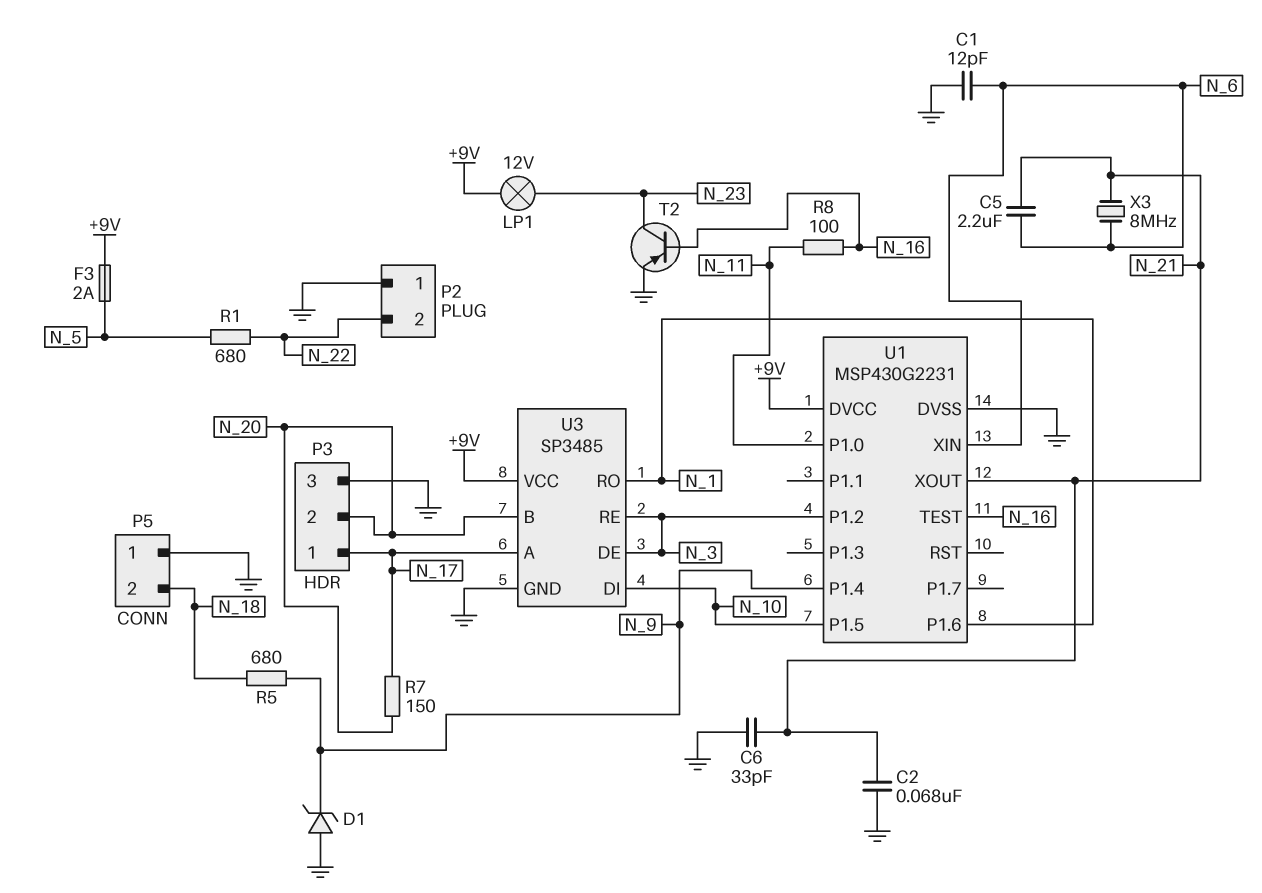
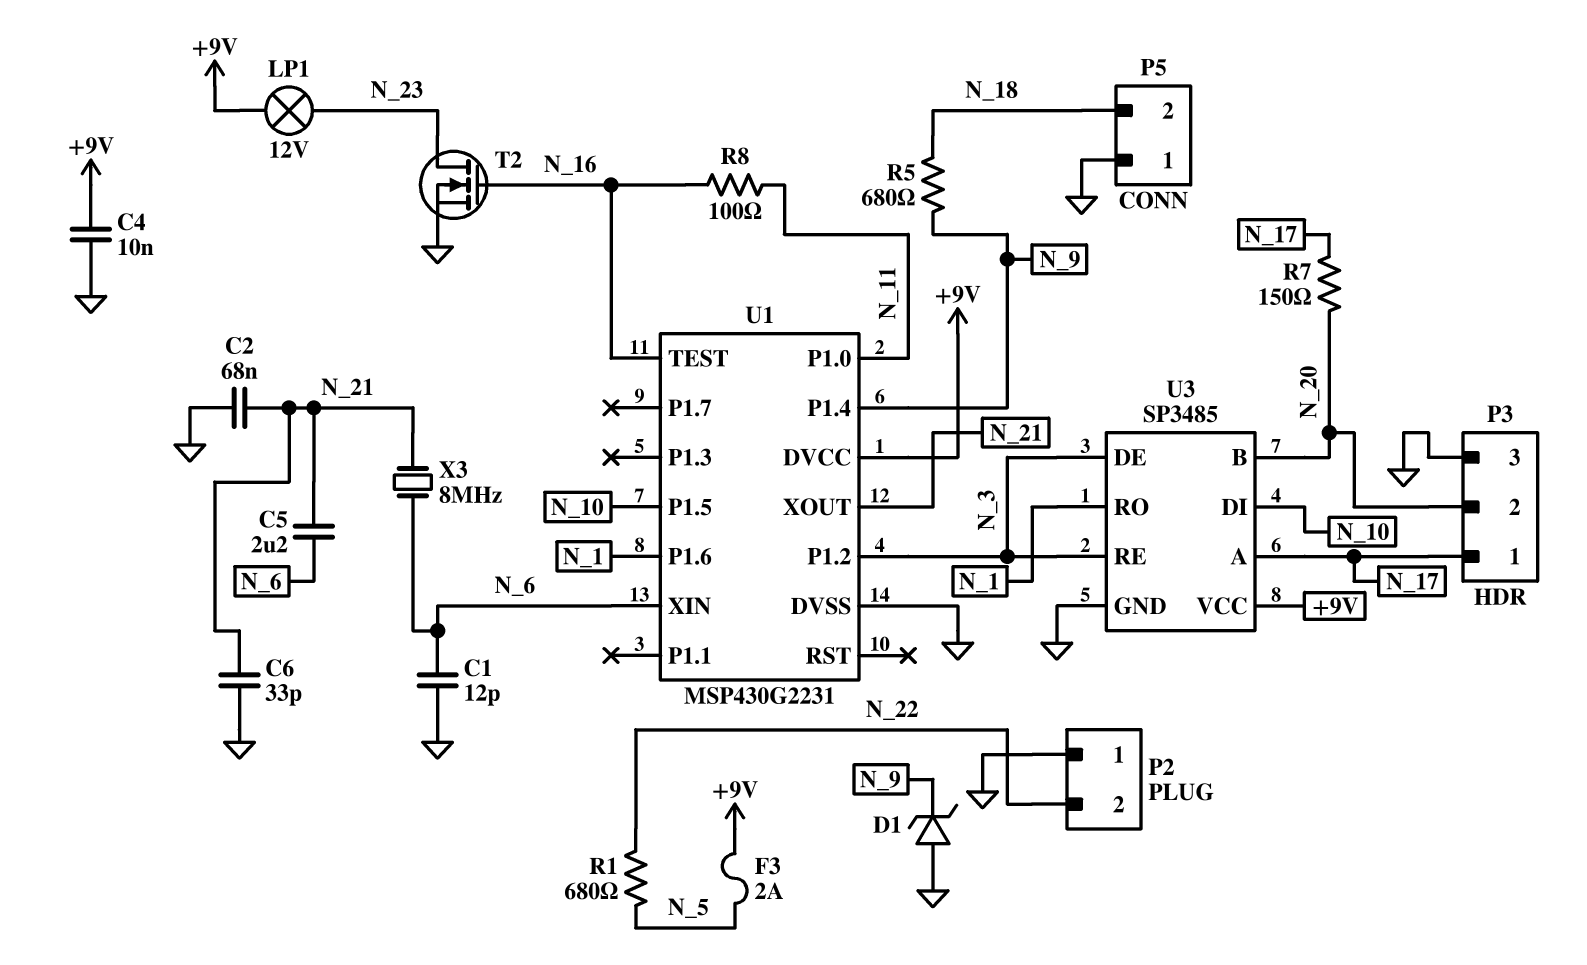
C4: none -> 10nF (+9V, GND)
T2: PNP (B N_16, C N_23, E GND) -> NMOS (G N_16, D N_23, S GND)

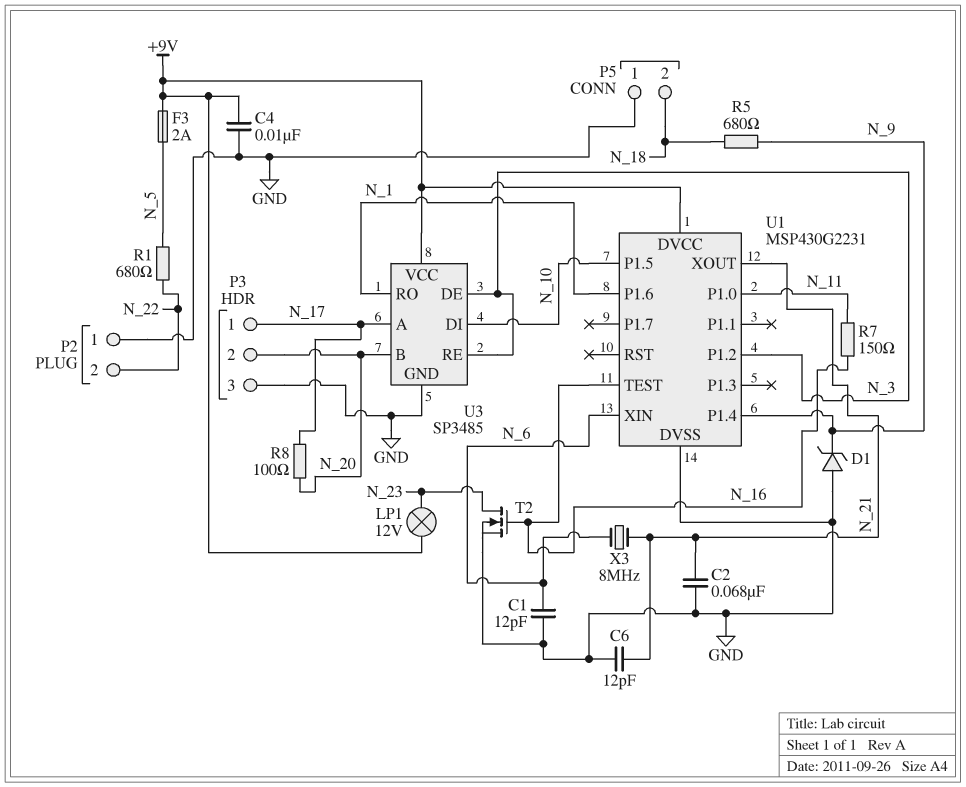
C5: 2.2uF (N_6, N_21) -> none
C6: 33pF (GND, N_21) -> 12pF (GND, N_21)
R7: 150 (N_17, N_20) -> 150 (N_11, N_16)
R8: 100 (N_11, N_16) -> 100 (N_17, N_20)

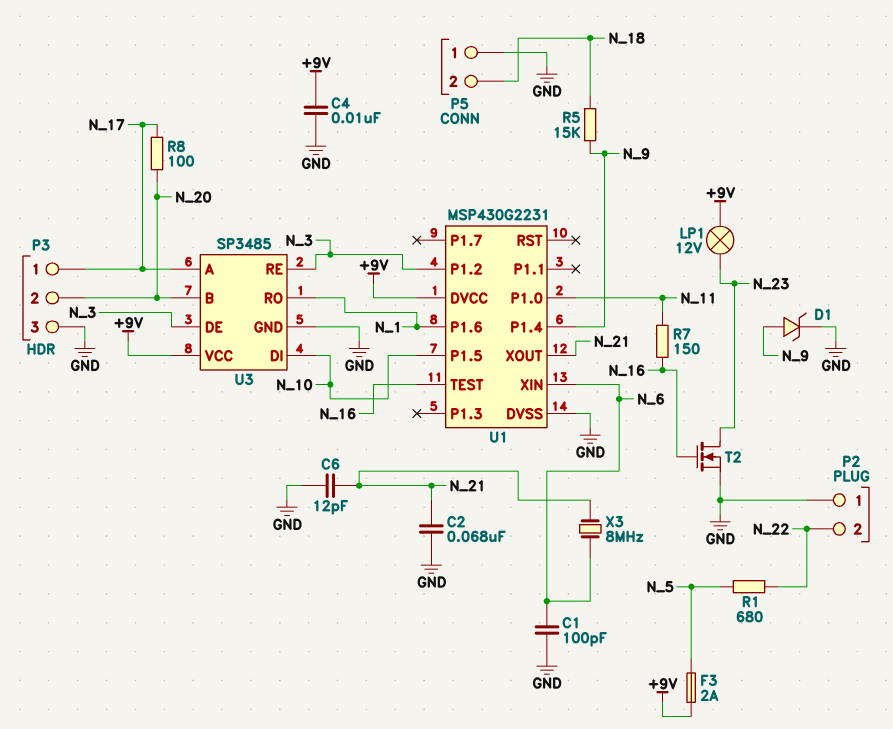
C1: 12pF (GND, N_6) -> 100pF (GND, N_6)
D1: zener (A GND, K N_9) -> zener (A N_9, K GND)
R5: 680 (N_9, N_18) -> 15k (N_9, N_18)

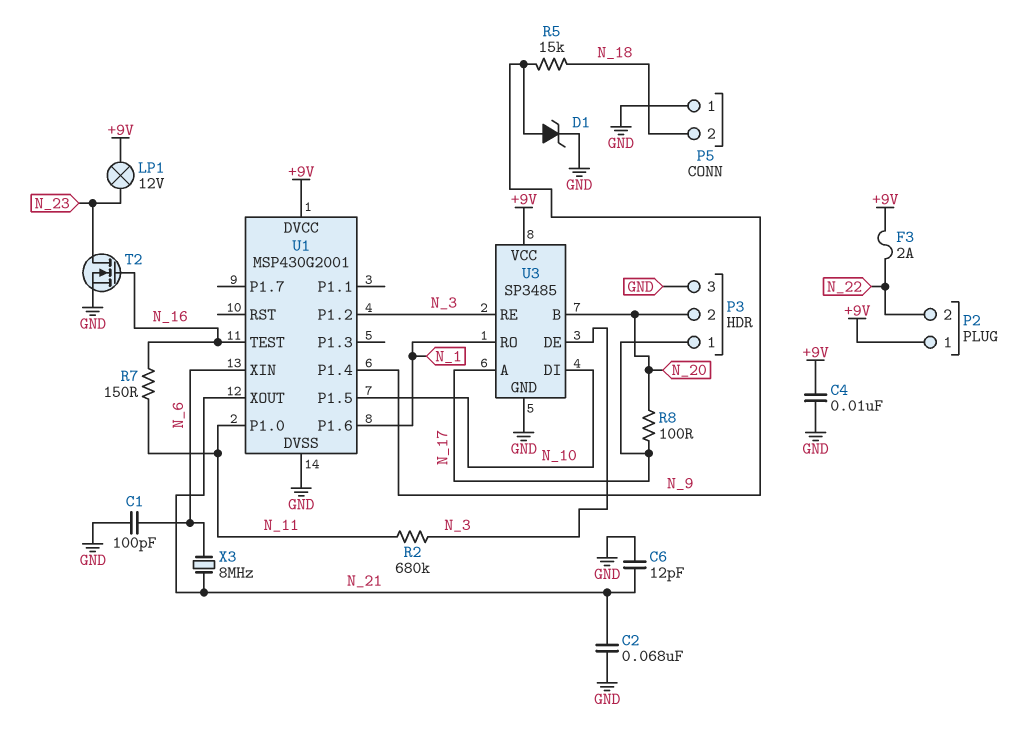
F3: 2A (+9V, N_5) -> 2A (+9V, N_22)
P2 pin 1: GND -> +9V
R1: 680 (N_5, N_22) -> none
R2: none -> 680k (N_3, N_11)
U1: MSP430G2231 -> MSP430G2001

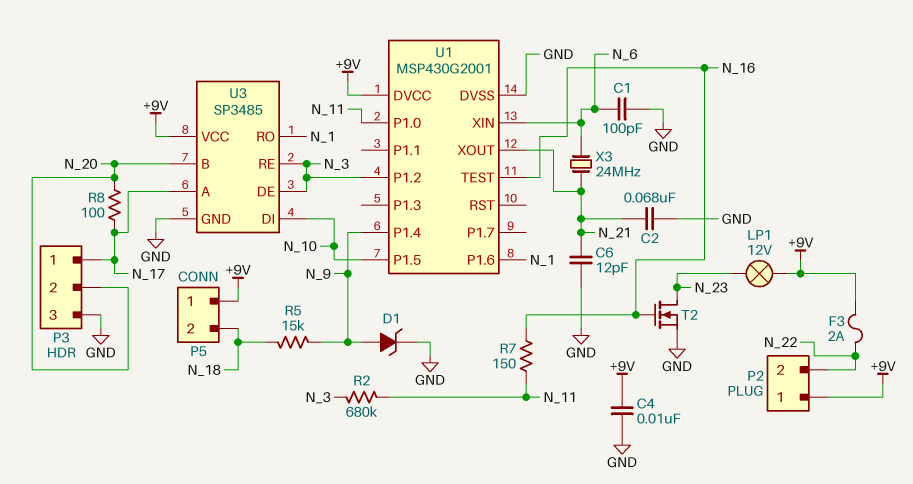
P5 pin 1: GND -> +9V
X3: 8MHz (N_6, N_21) -> 24MHz (N_6, N_21)

